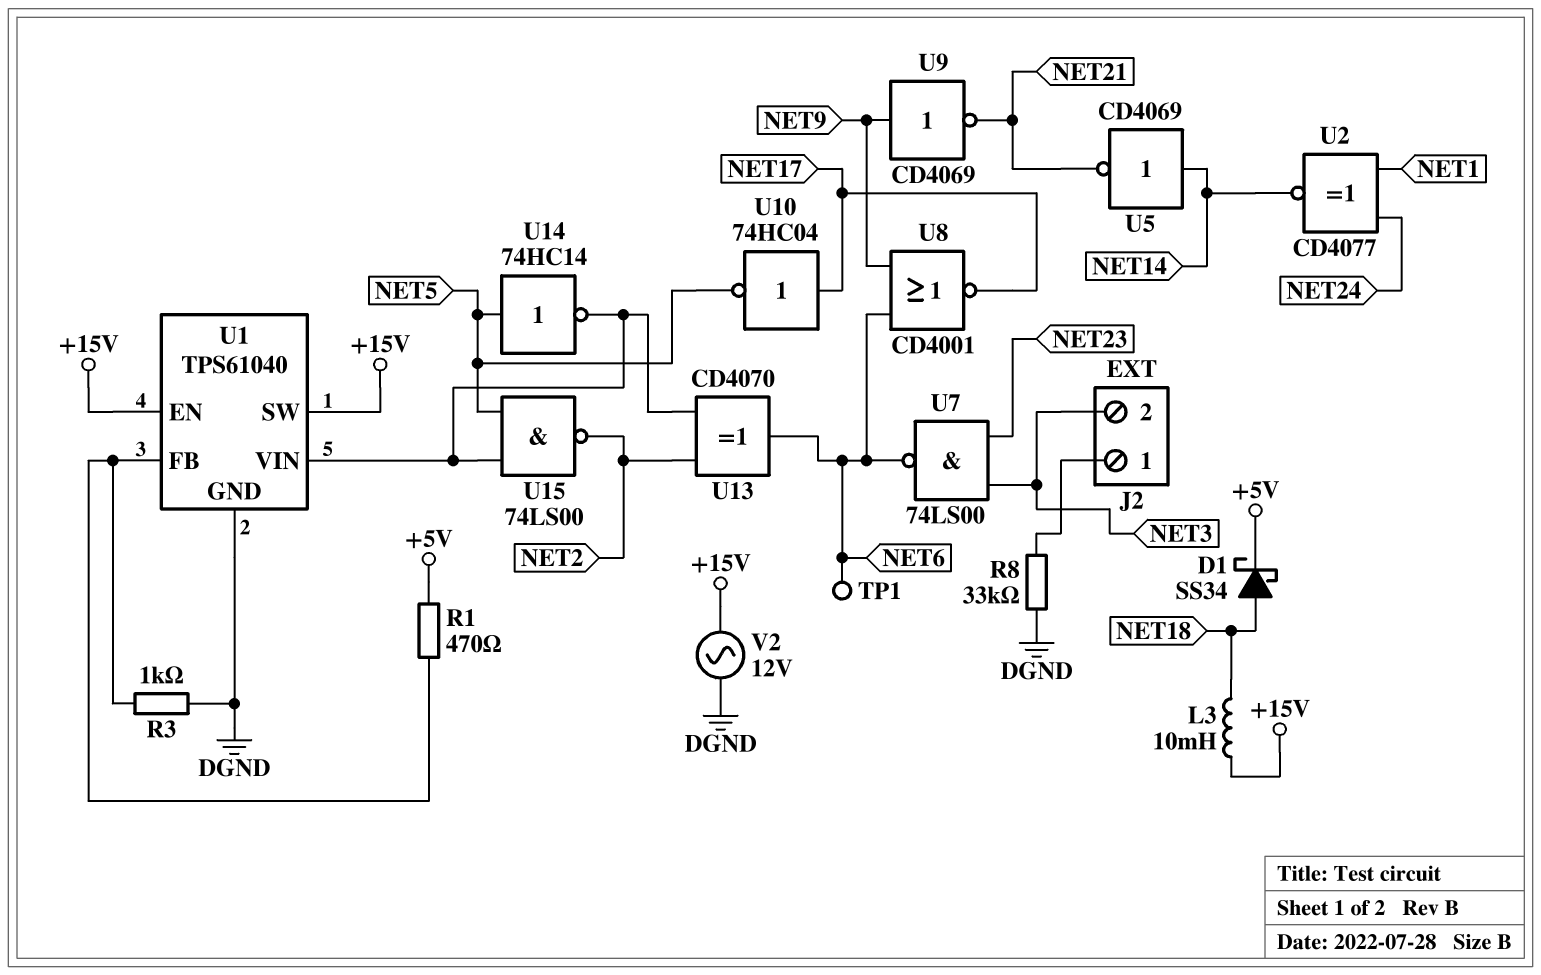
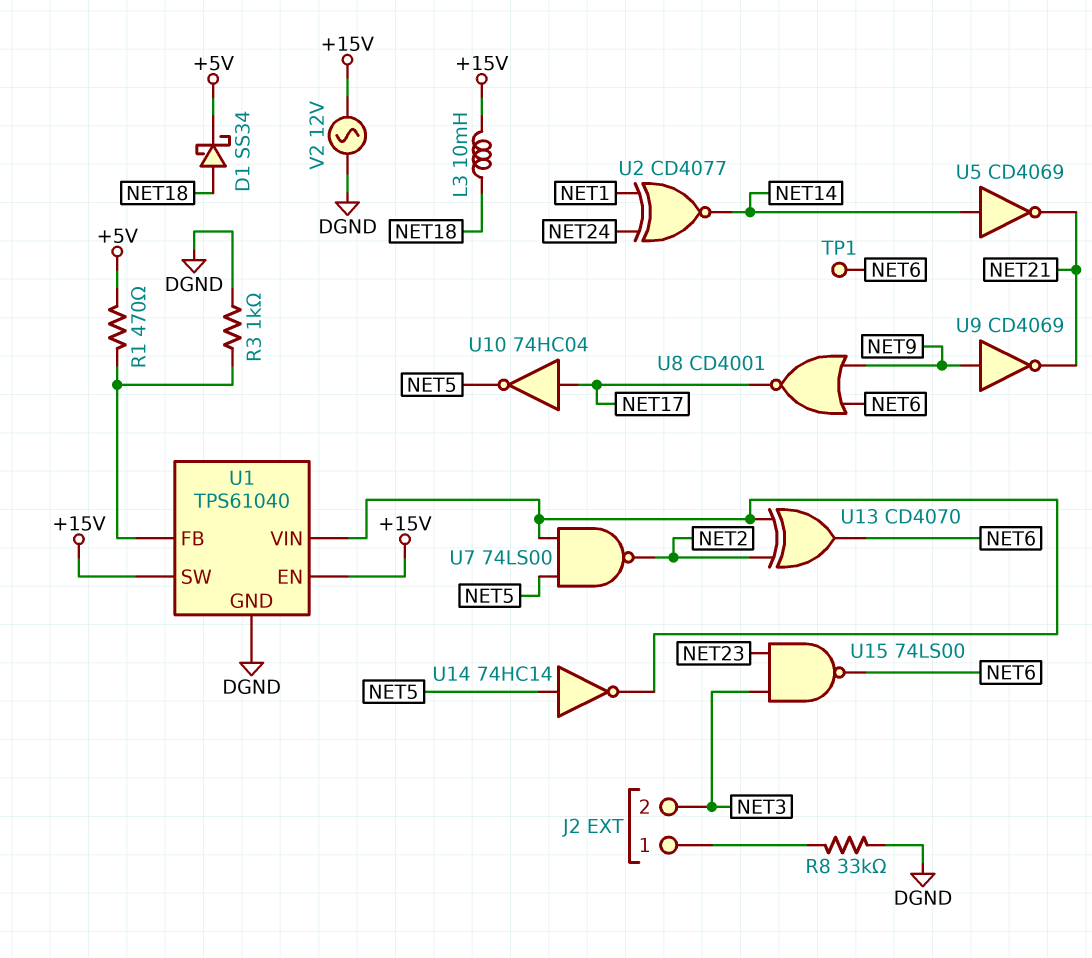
U7: NAND 74LS00 (in NET3, in NET23, out NET6) -> NAND 74LS00 (in NET5, in U1/VIN, out NET2)
U15: NAND 74LS00 (in NET5, in U1/VIN, out NET2) -> NAND 74LS00 (in NET3, in NET23, out NET6)

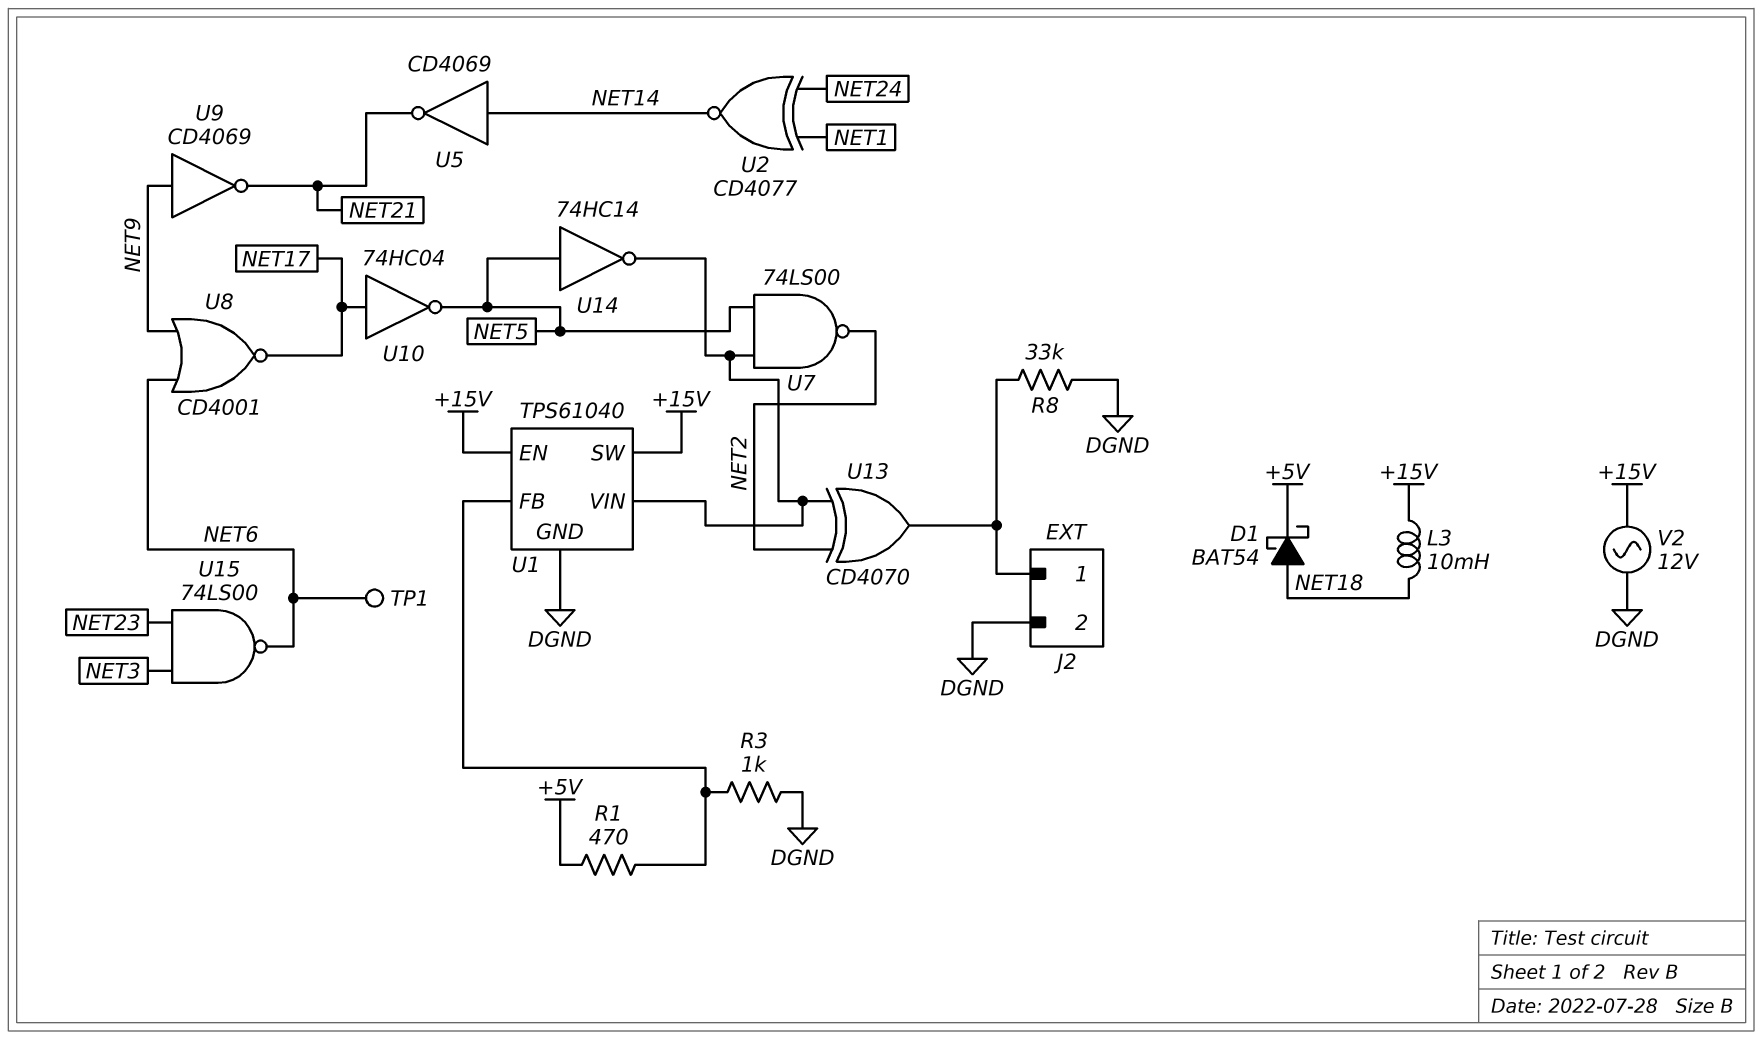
D1: schottky SS34 (A NET18, K +5V) -> schottky BAT54 (A NET18, K +5V)
J2 pin 2: NET3 -> DGND
U13: XOR CD4070 (in NET2, in U1/VIN, out NET6) -> XOR CD4070 (in NET2, in U1/VIN, out J2/1)

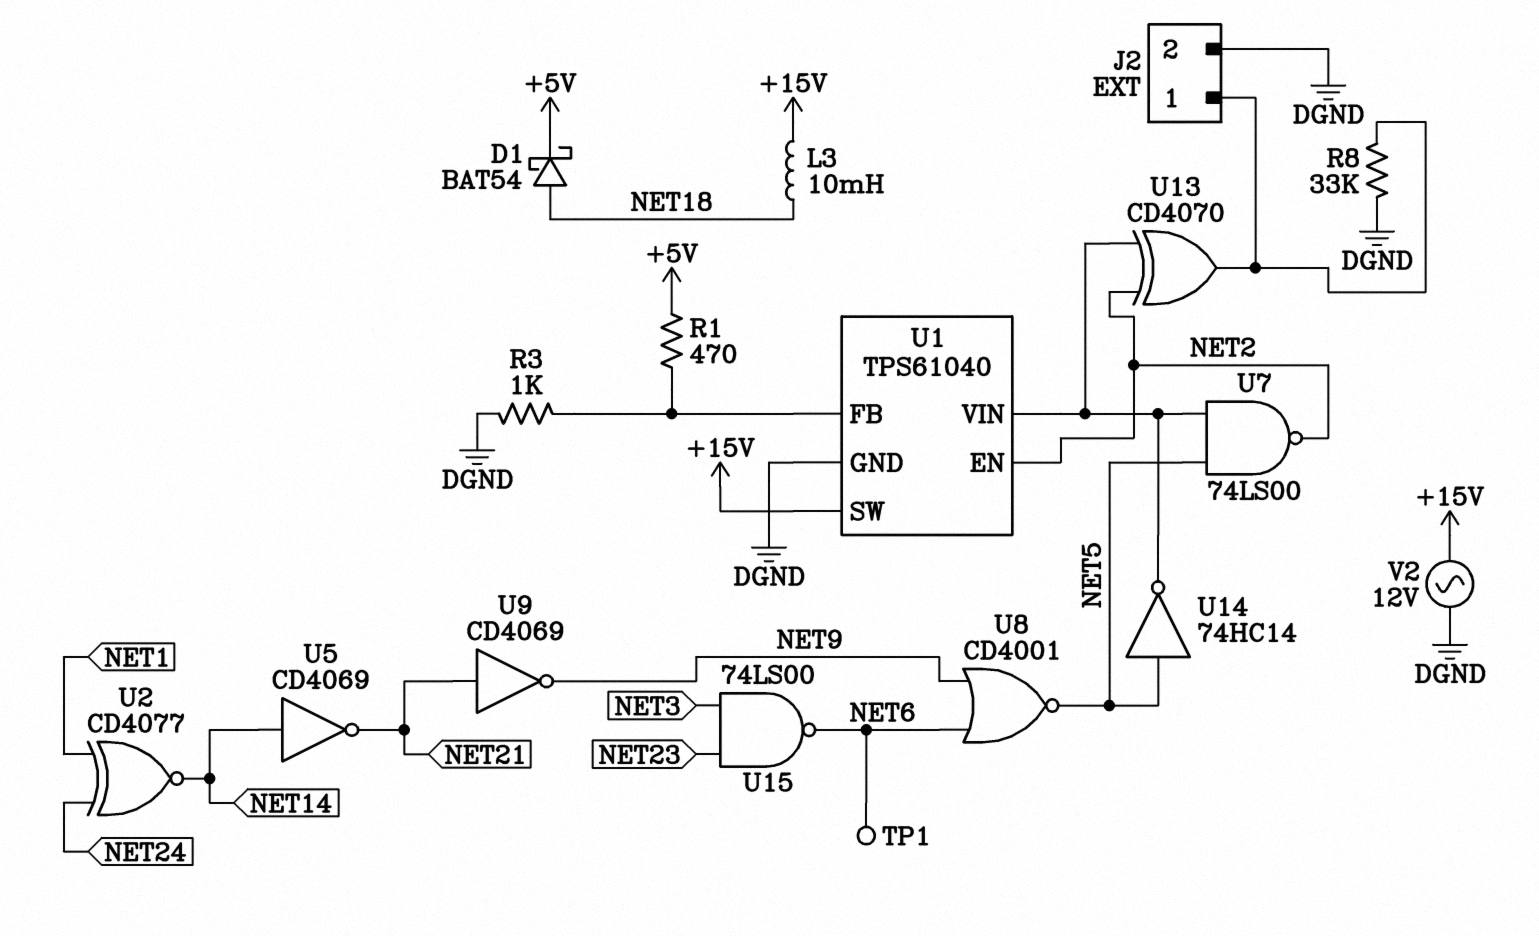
U1 pin EN: +15V -> NET2
U8: NOR CD4001 (in NET6, in NET9, out NET17) -> NOR CD4001 (in NET6, in NET9, out NET5)
U9: NOT CD4069 (in NET9, out NET21) -> NOT CD4069 (in NET21, out NET9)
U10: NOT 74HC04 (in NET17, out NET5) -> none

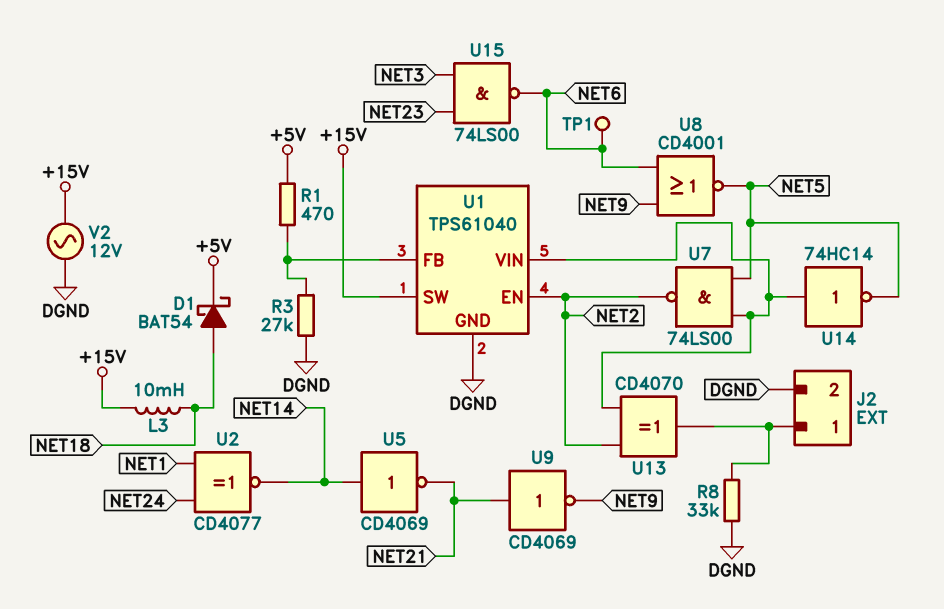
R3: 1k (DGND, U1/FB) -> 27k (DGND, U1/FB)
U14: NOT 74HC14 (in NET5, out U1/VIN) -> NOT 74HC14 (in U1/VIN, out NET5)

